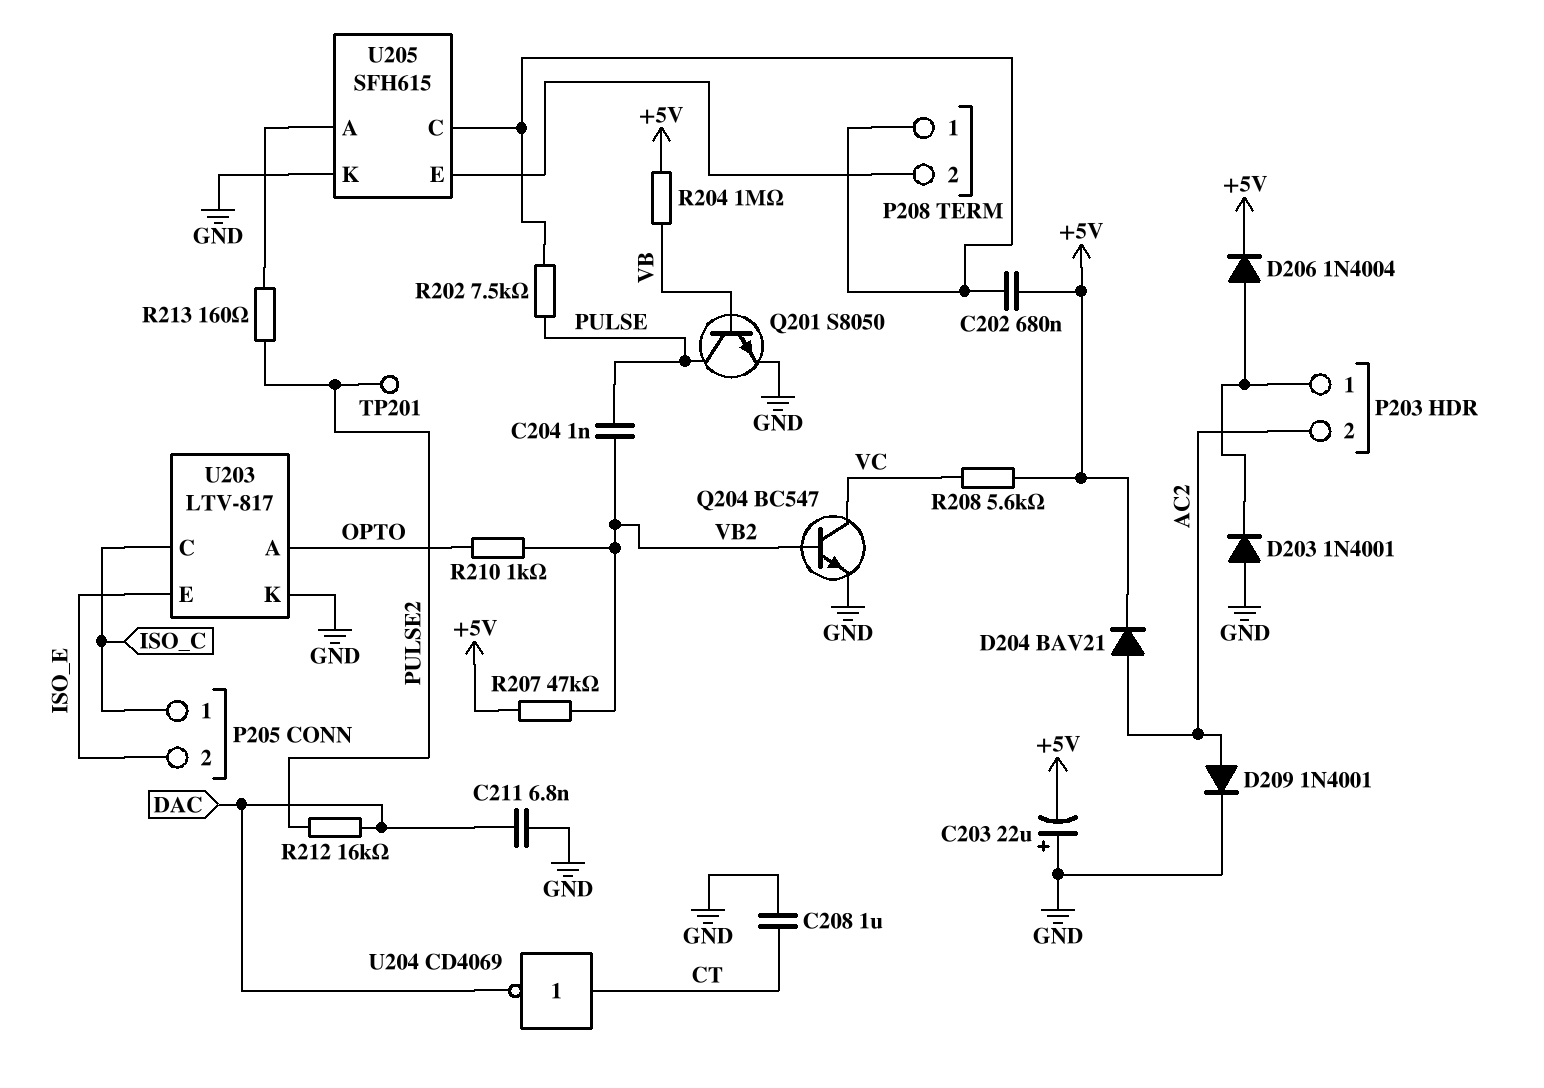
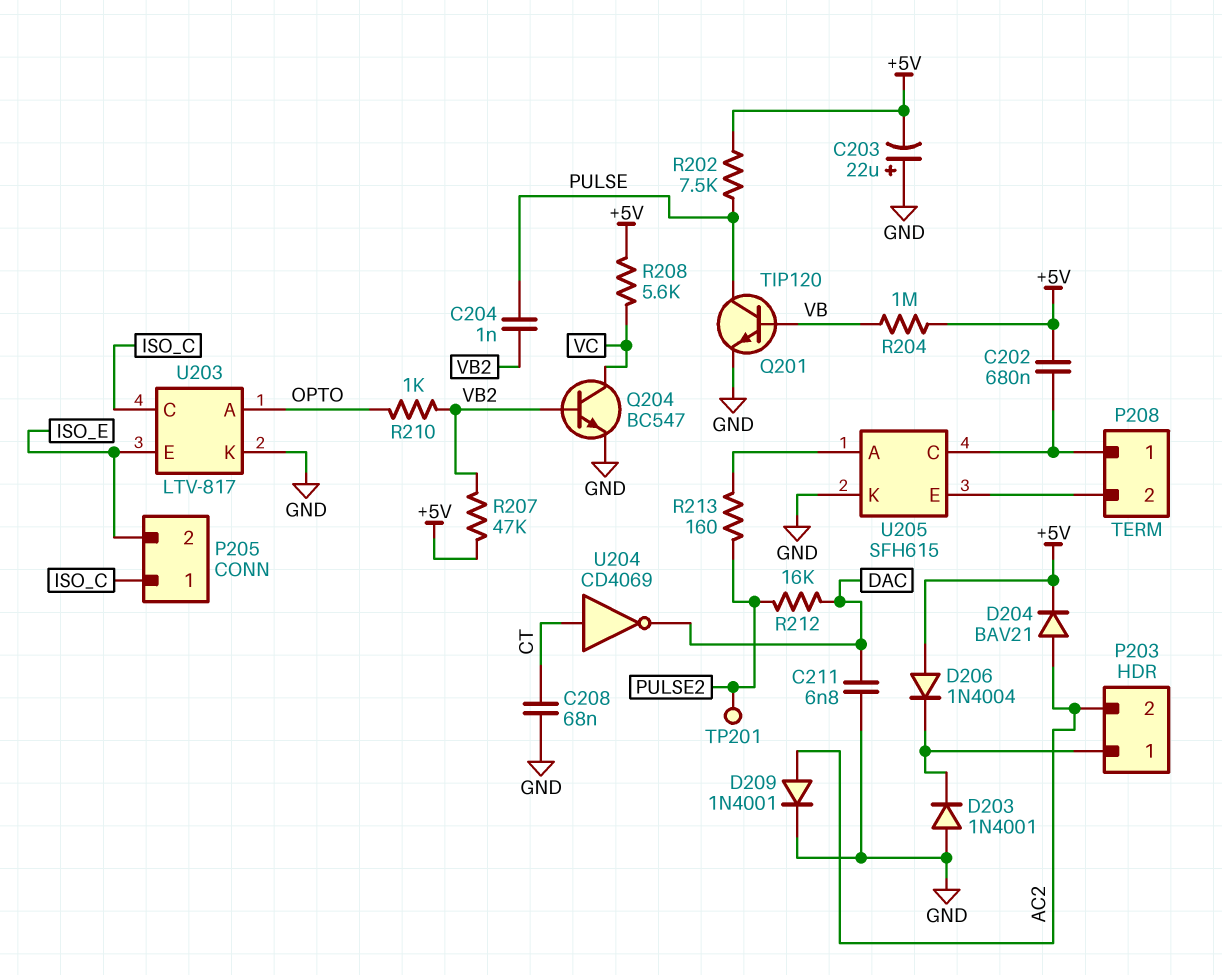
C208: 1uF (CT, GND) -> 68nF (CT, GND)
D206: diode 1N4004 (A P203/1, K +5V) -> diode 1N4004 (A +5V, K P203/1)
Q201: NPN S8050 (B VB, C PULSE, E GND) -> NPN TIP120 (B VB, C PULSE, E GND)
R202: 7.5k (P208/1, PULSE) -> 7.5k (+5V, PULSE)

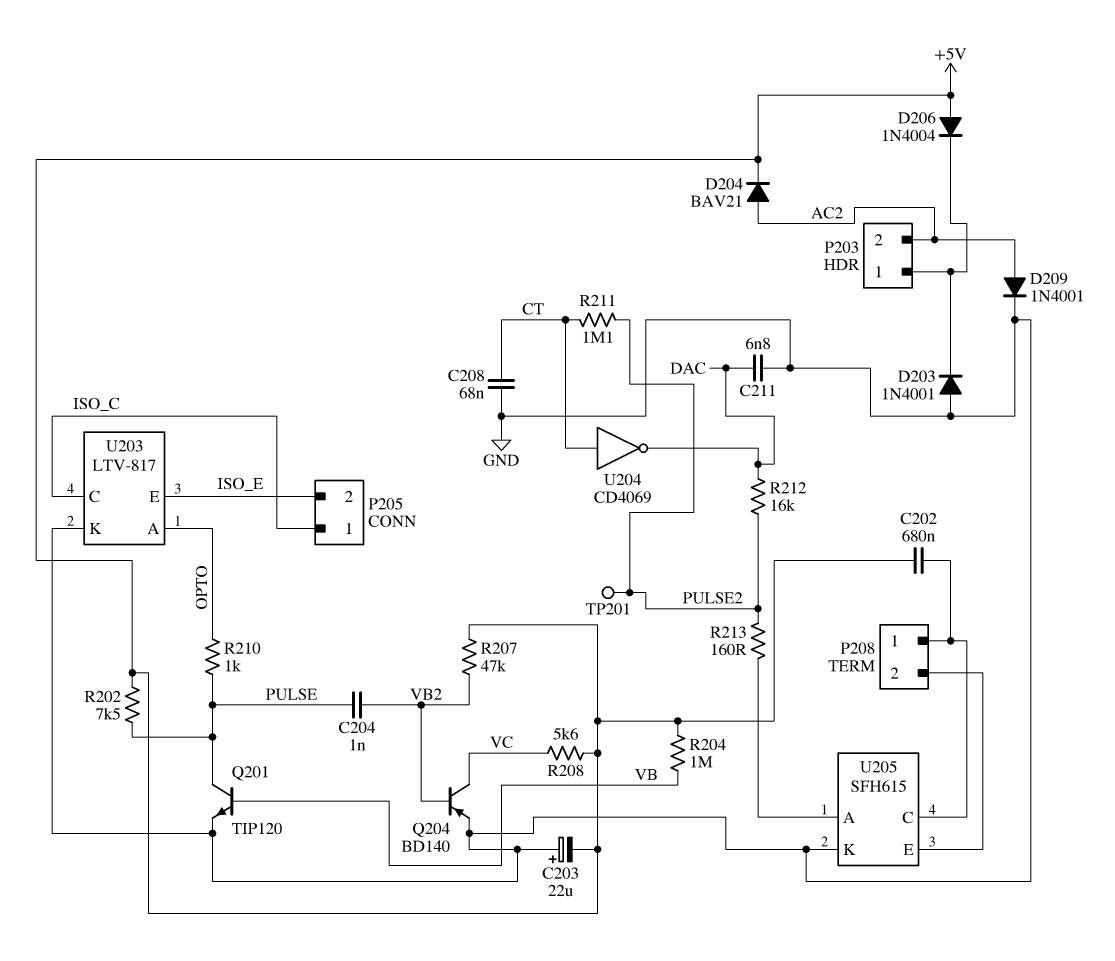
Q204: NPN BC547 (B VB2, C VC, E GND) -> PNP BD140 (B VB2, C VC, E GND)
R210: 1k (OPTO, VB2) -> 1k (OPTO, PULSE)
R211: none -> 1.1M (CT, PULSE2)

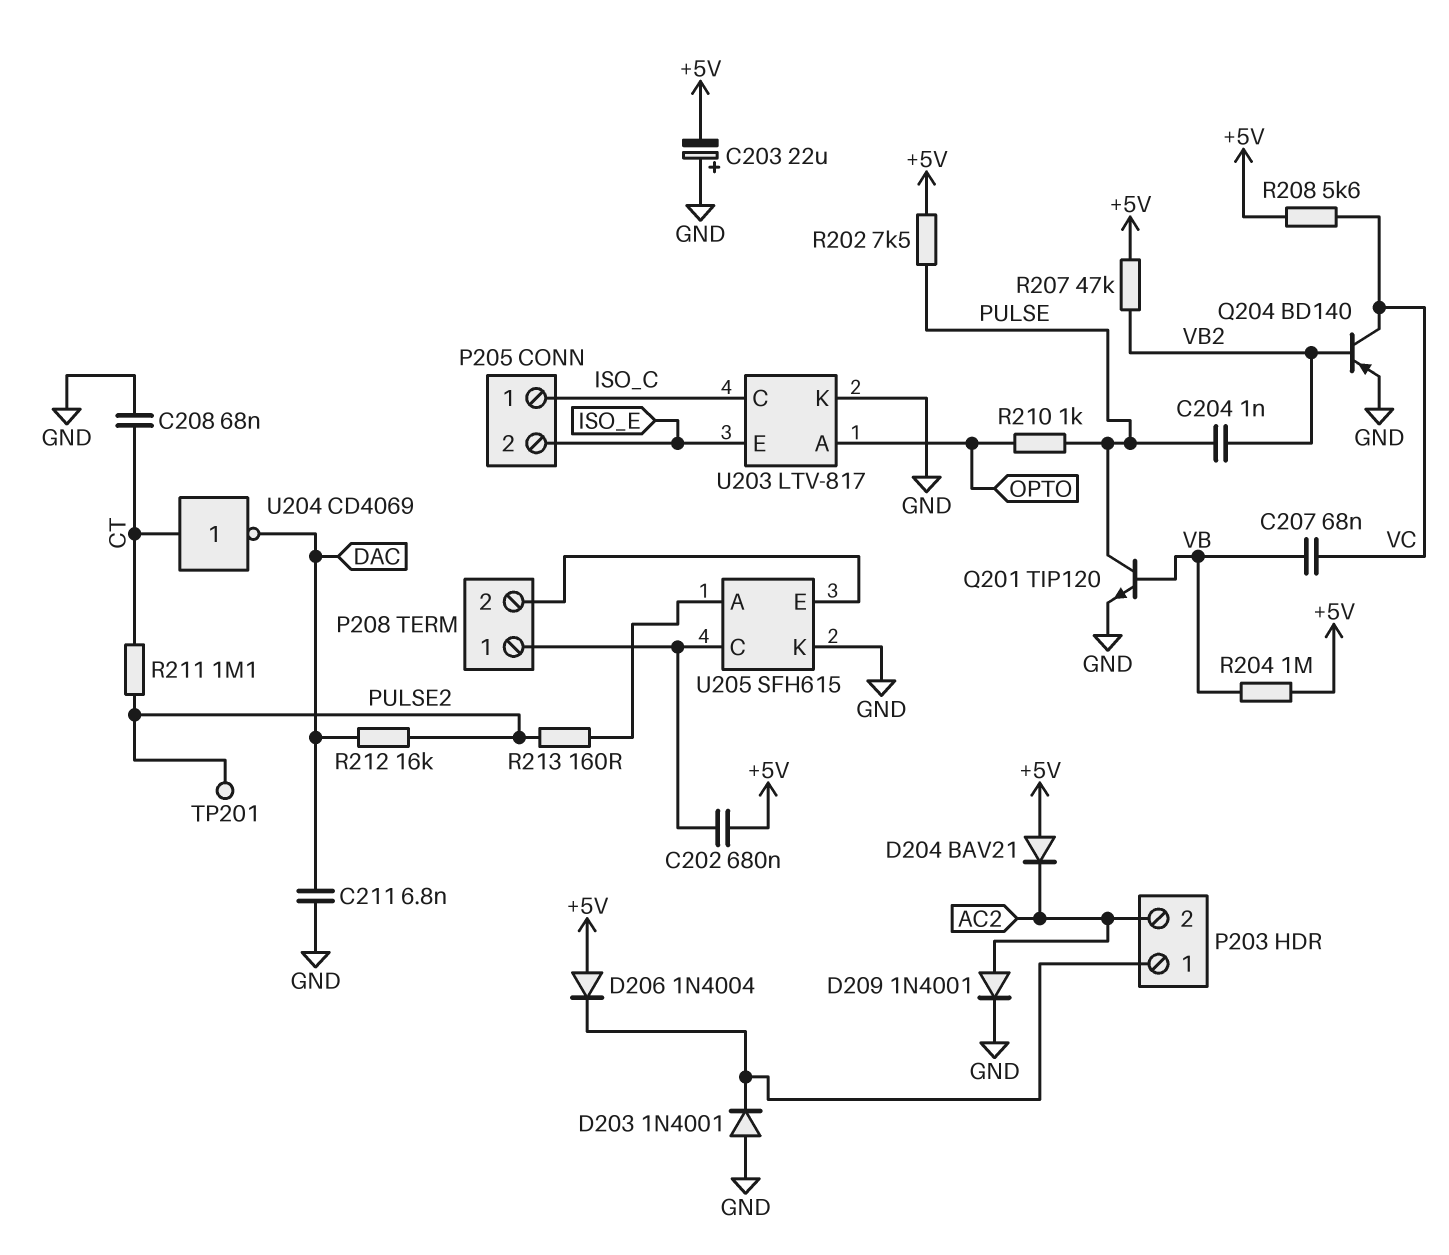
C207: none -> 68nF (VB, VC)
D204: diode BAV21 (A AC2, K +5V) -> diode BAV21 (A +5V, K AC2)

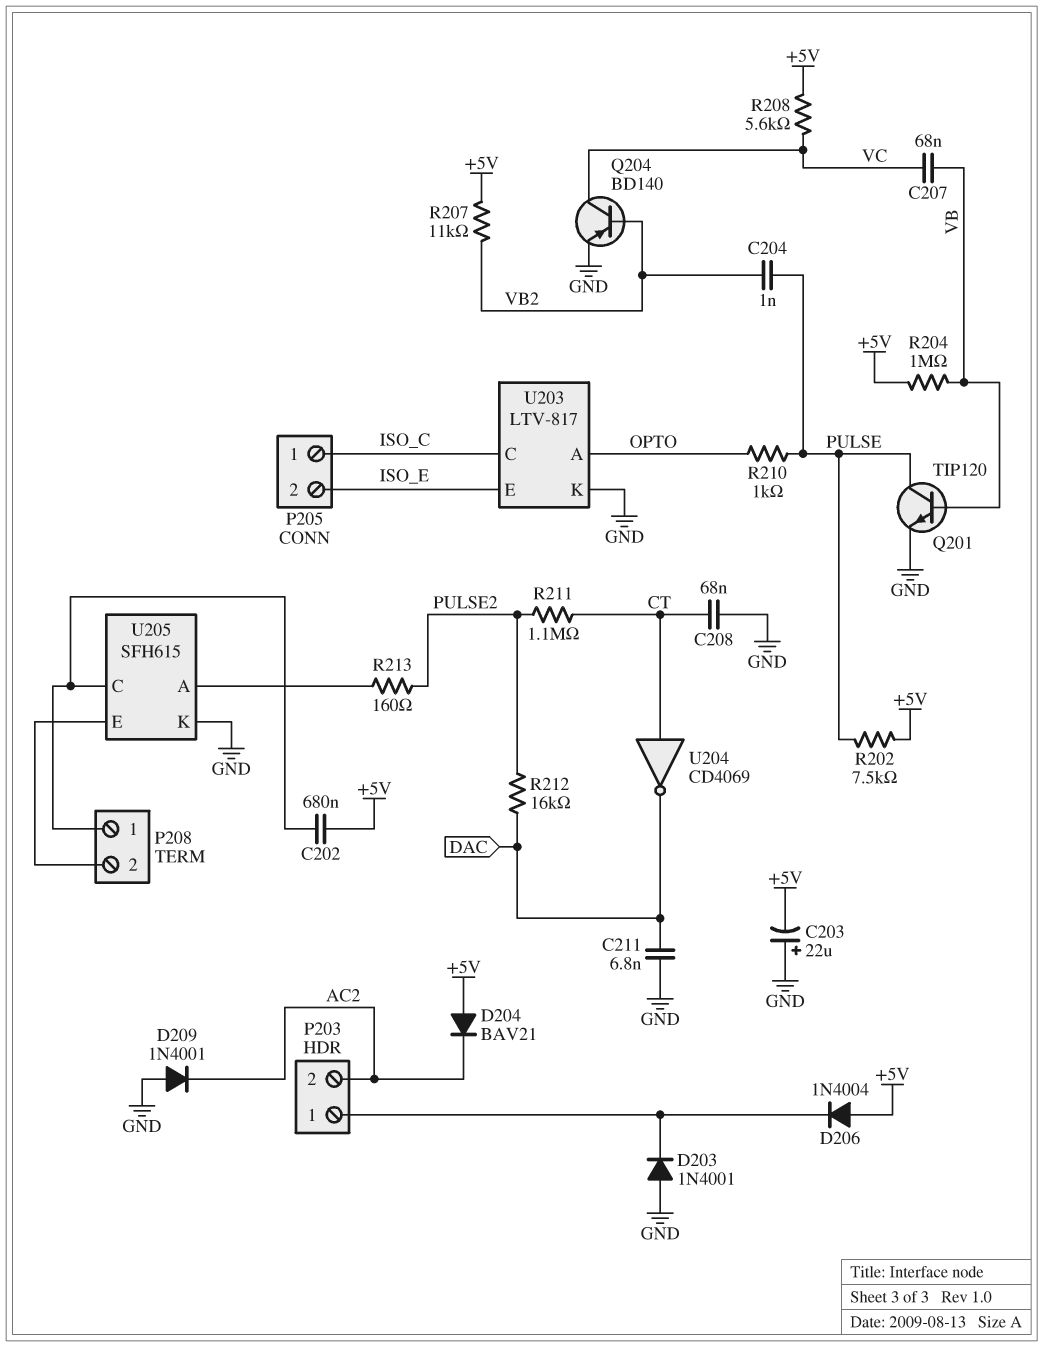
D209: diode 1N4001 (A AC2, K GND) -> diode 1N4001 (A GND, K AC2)
R207: 47k (+5V, VB2) -> 11k (+5V, VB2)
TP201: test point (PULSE2) -> none

